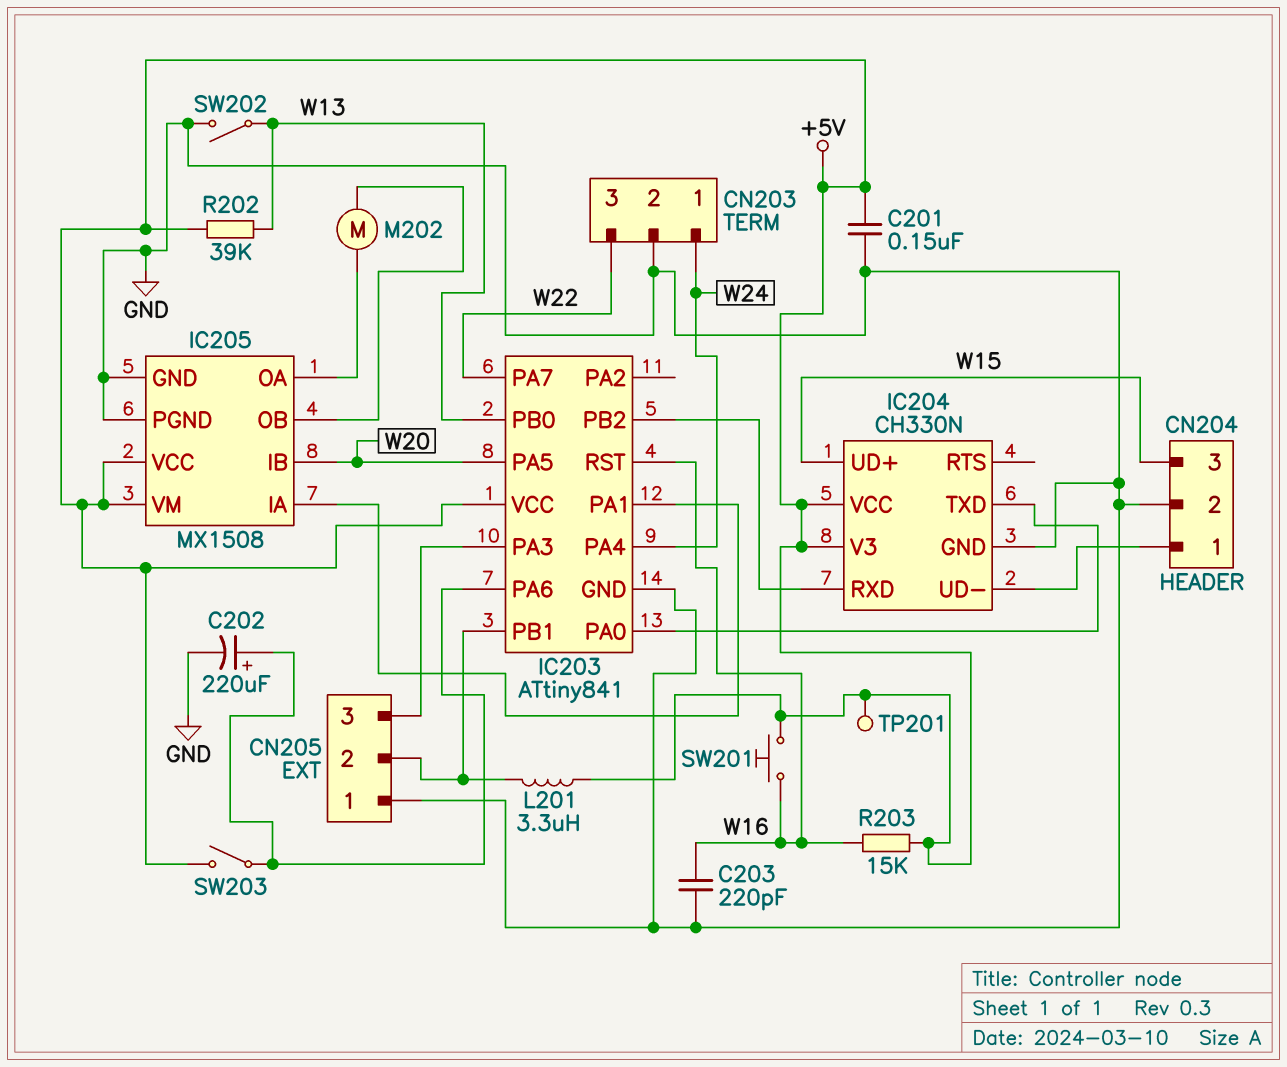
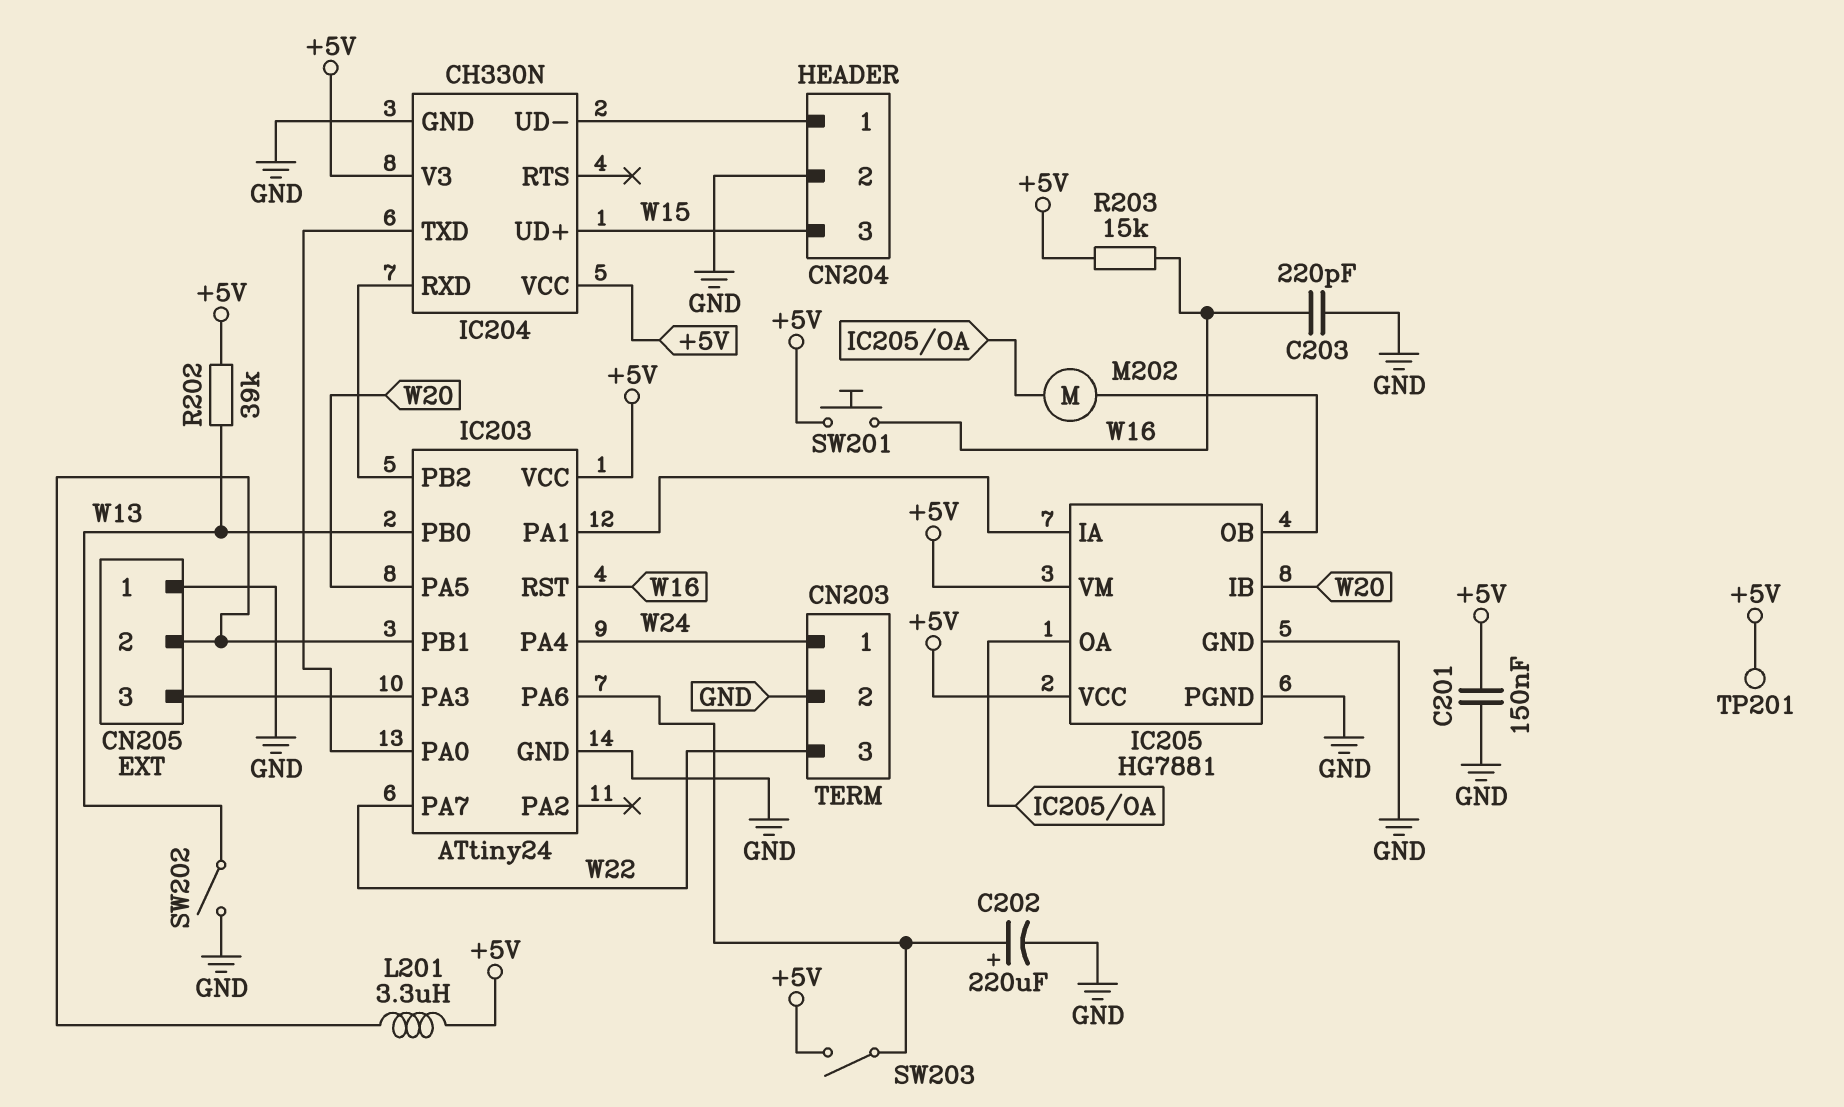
IC203: ATtiny841 -> ATtiny24
IC205: MX1508 -> HG7881

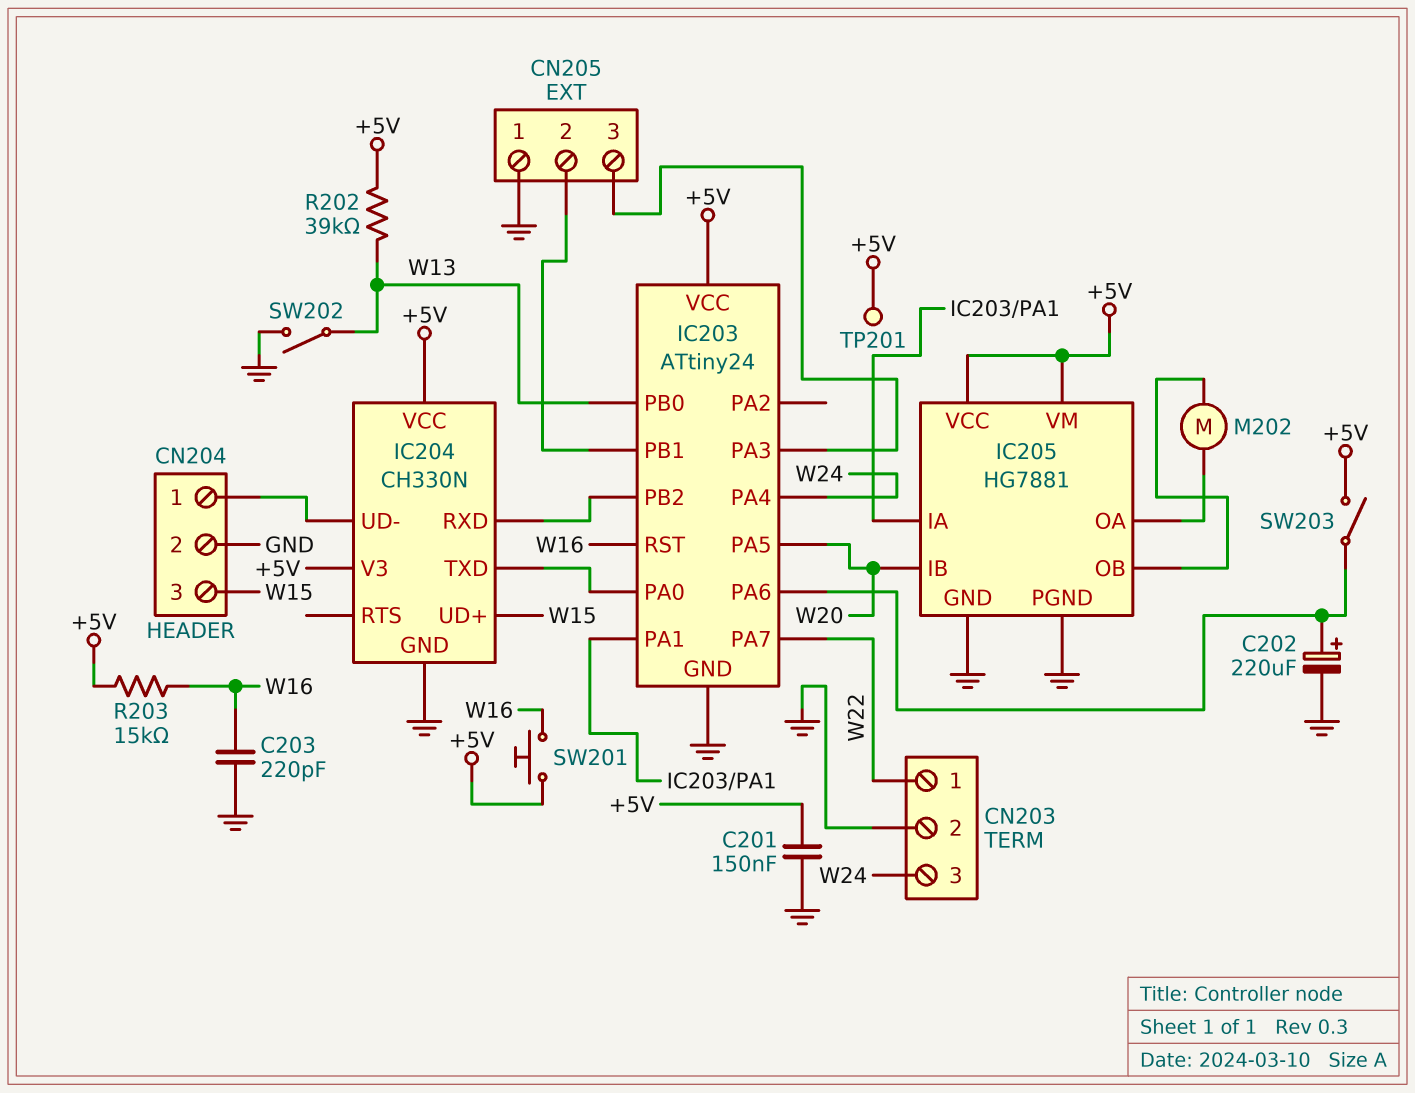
CN203 pin 1: W24 -> W22
CN203 pin 3: W22 -> W24
L201: 3.3uH (+5V, CN205/2) -> none

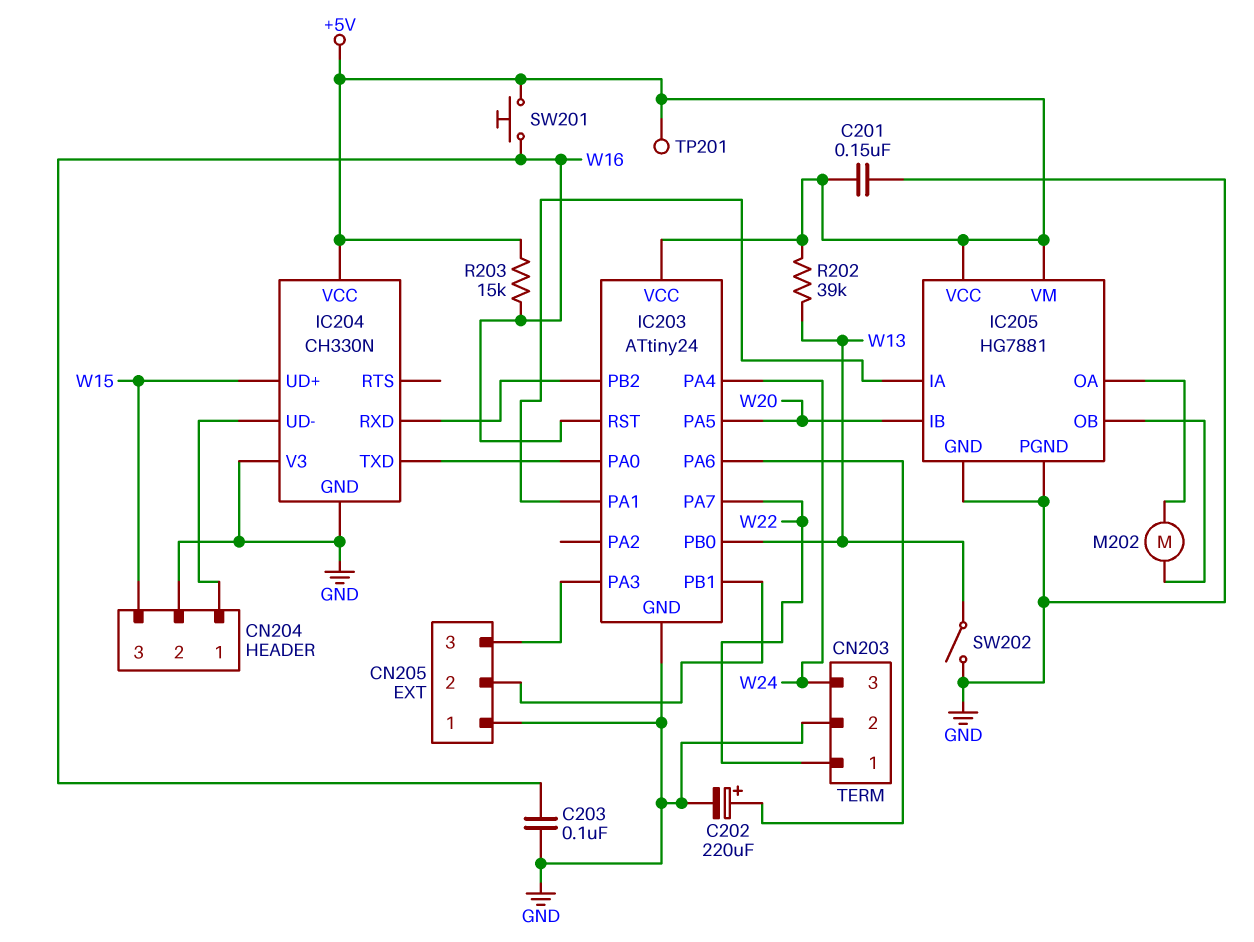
C203: 220pF (GND, W16) -> 100nF (GND, W16)
IC204 pin V3: +5V -> GND
SW203: switch (+5V, IC203/PA6) -> none

